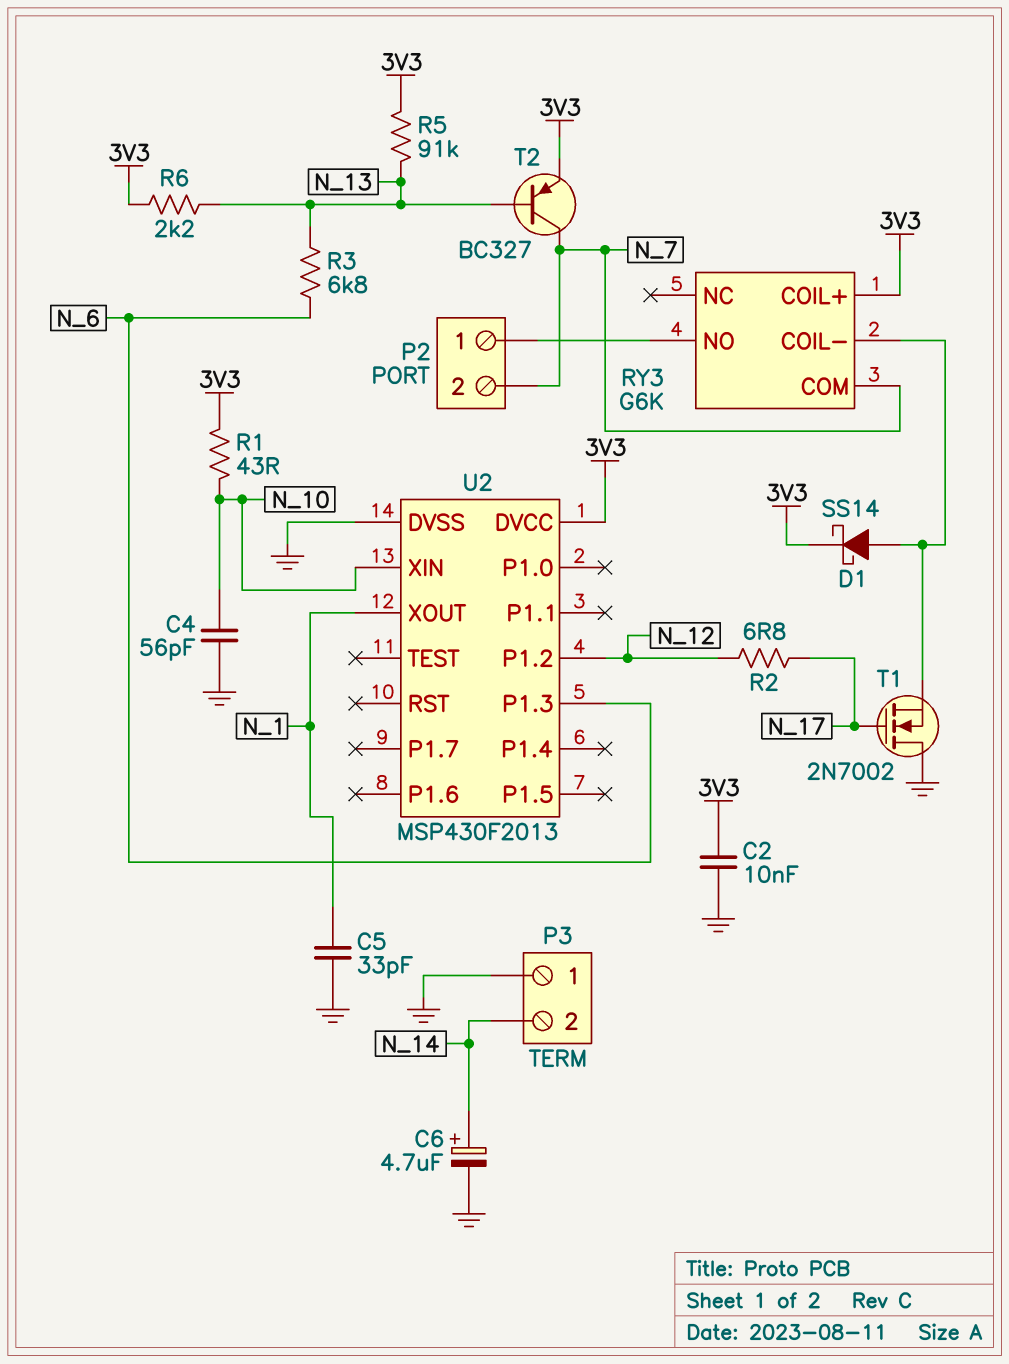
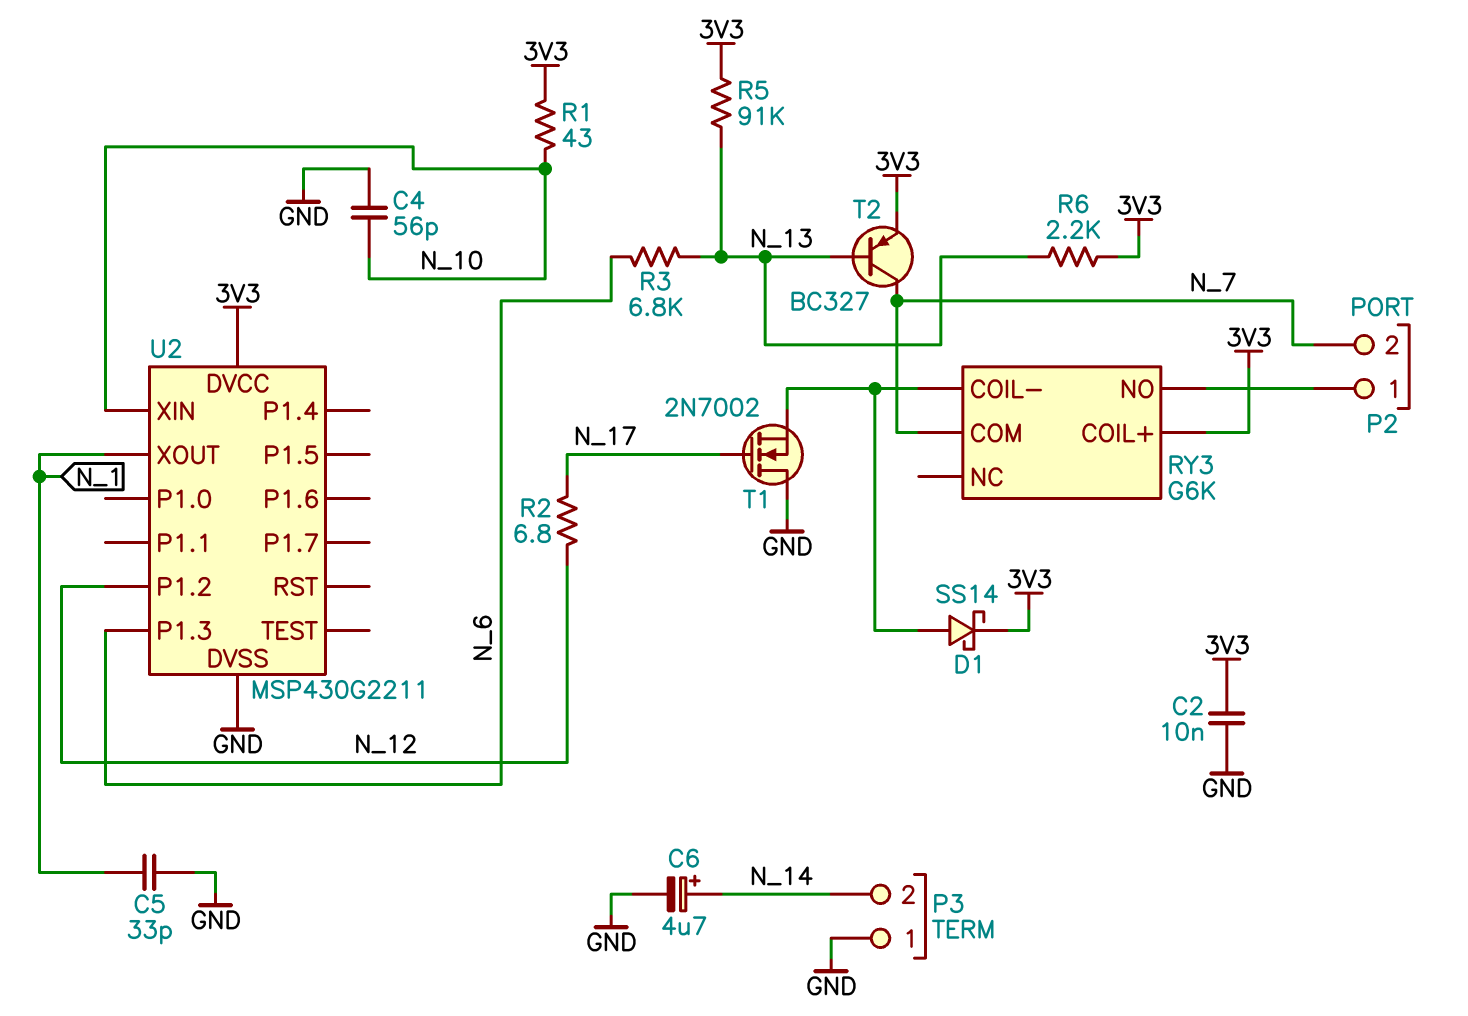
U2: MSP430F2013 -> MSP430G2211

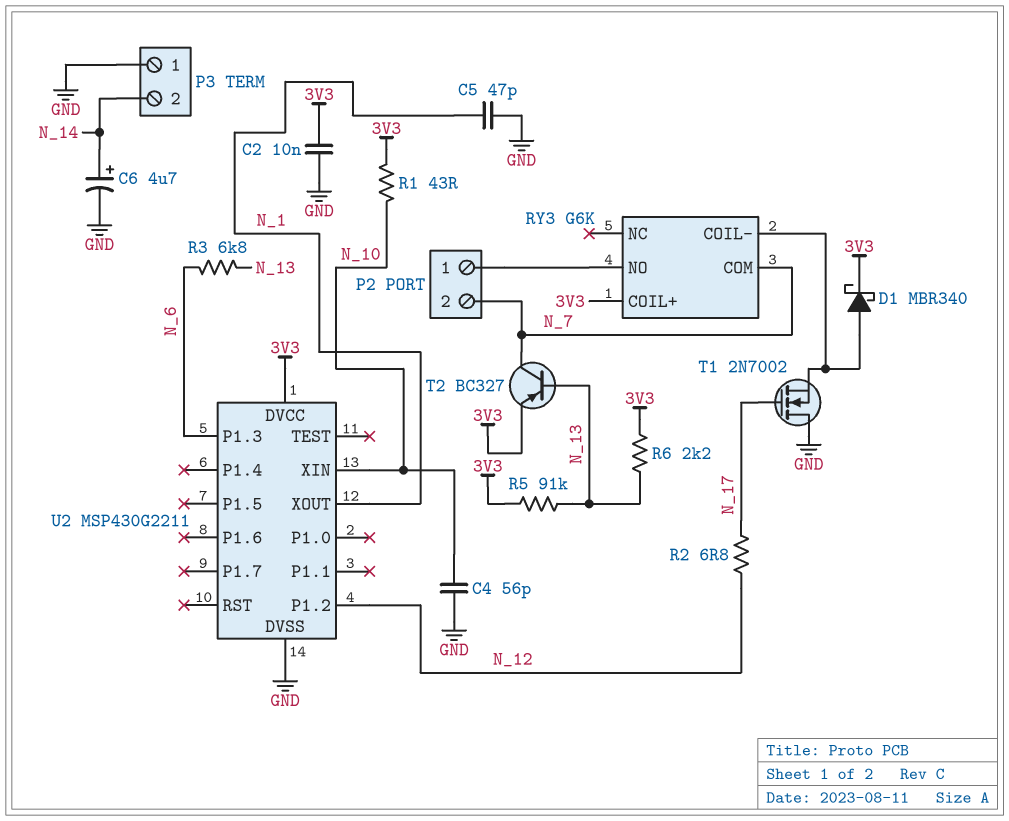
C5: 33pF (GND, N_1) -> 47pF (GND, N_1)
D1: schottky SS14 (A RY3/COIL-, K 3V3) -> schottky MBR340 (A RY3/COIL-, K 3V3)

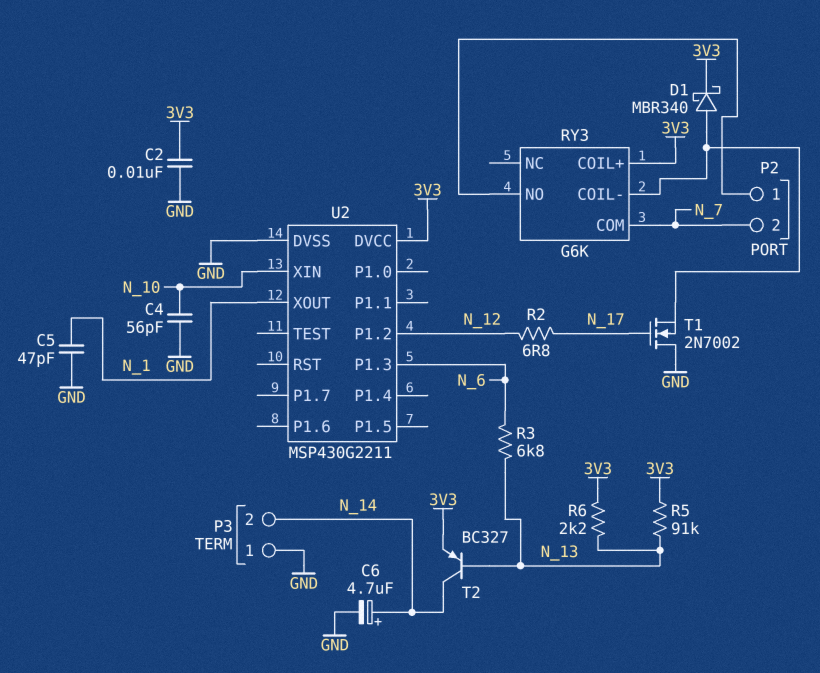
R1: 43 (3V3, N_10) -> none
T2: PNP BC327 (B N_13, C N_7, E 3V3) -> PNP BC327 (B N_13, C N_14, E 3V3)

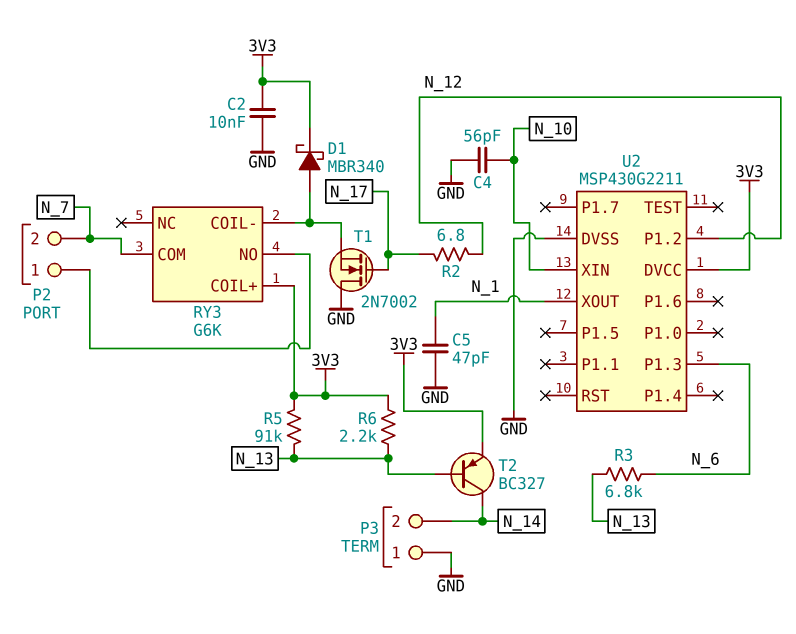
C6: 4.7uF (plus N_14, minus GND) -> none

